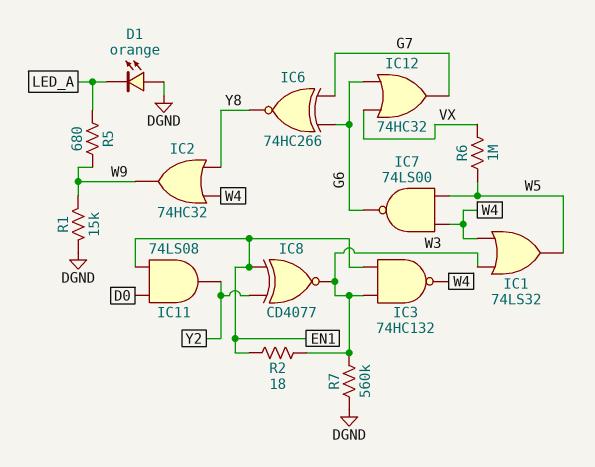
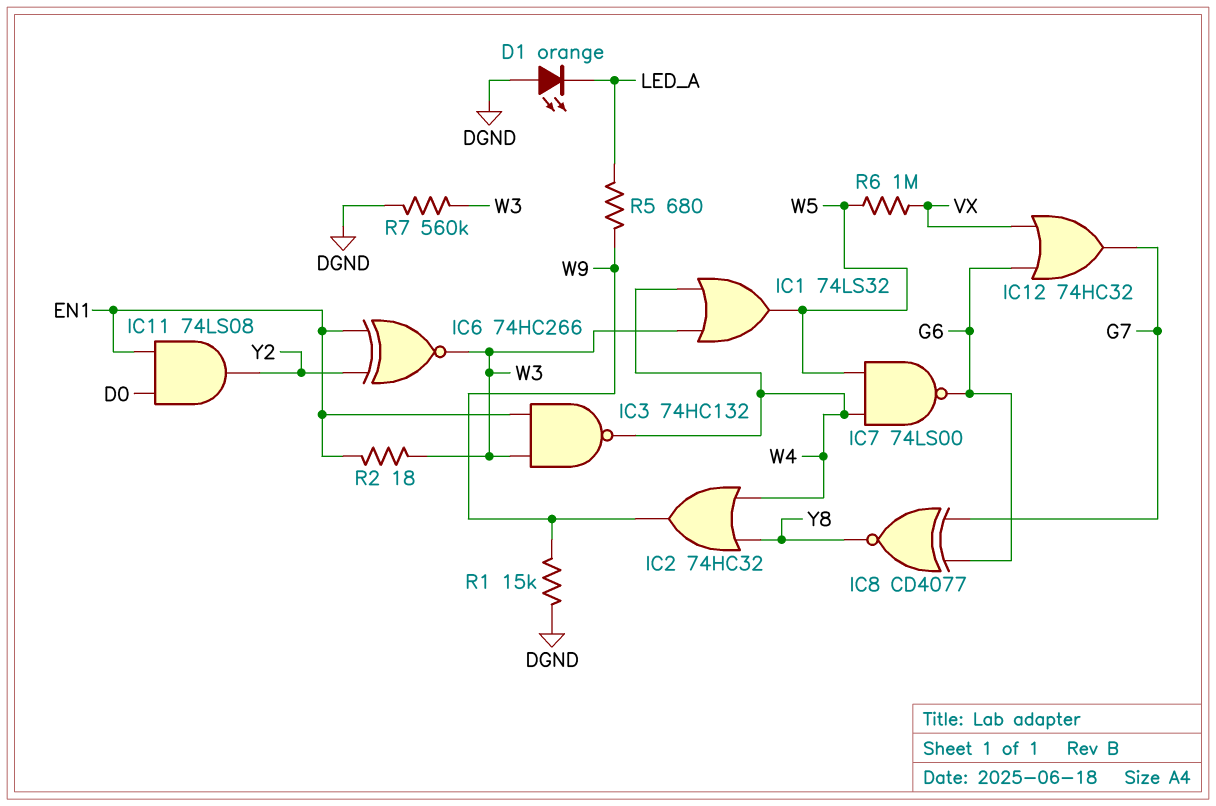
IC6: XNOR 74HC266 (in G6, in G7, out Y8) -> XNOR 74HC266 (in EN1, in Y2, out W3)
IC8: XNOR CD4077 (in EN1, in Y2, out W3) -> XNOR CD4077 (in G6, in G7, out Y8)

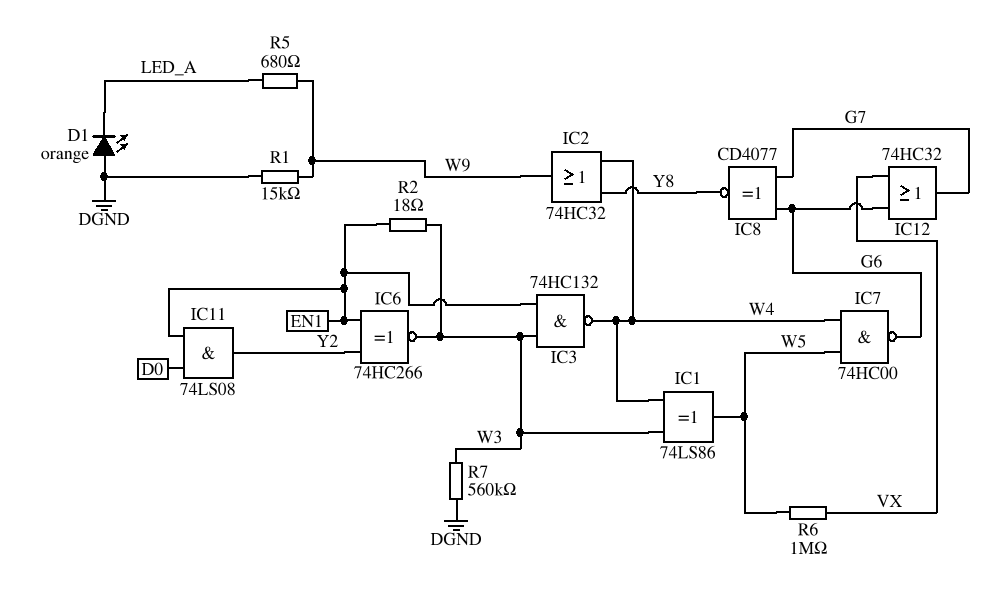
IC1: OR 74LS32 (in W3, in W4, out W5) -> XOR 74LS86 (in W3, in W4, out W5)
IC7: NAND 74LS00 (in W4, in W5, out G6) -> NAND 74HC00 (in W4, in W5, out G6)

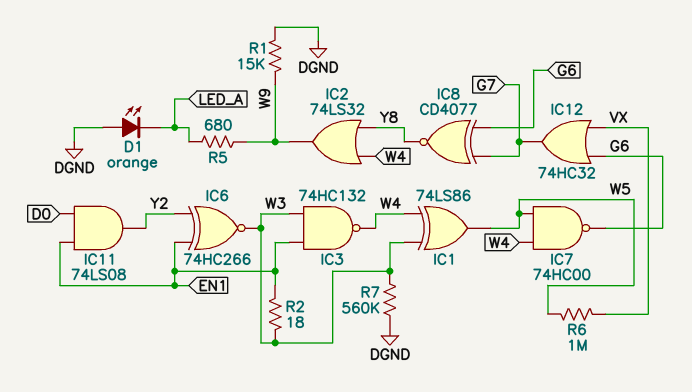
IC2: OR 74HC32 (in W4, in Y8, out W9) -> OR 74LS32 (in W4, in Y8, out W9)

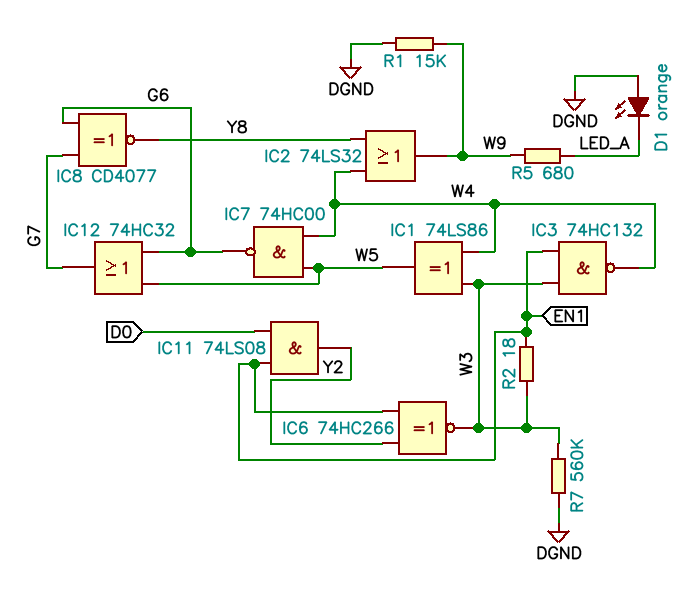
IC12: OR 74HC32 (in G6, in VX, out G7) -> OR 74HC32 (in G6, in W5, out G7)
R6: 1M (VX, W5) -> none

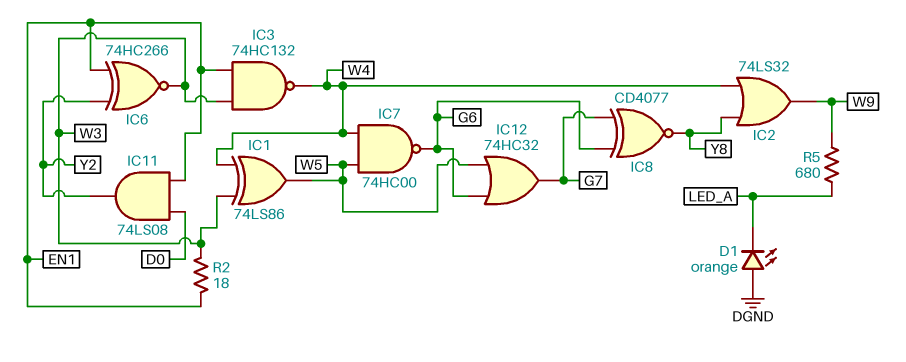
R1: 15k (DGND, W9) -> none
R7: 560k (DGND, W3) -> none

